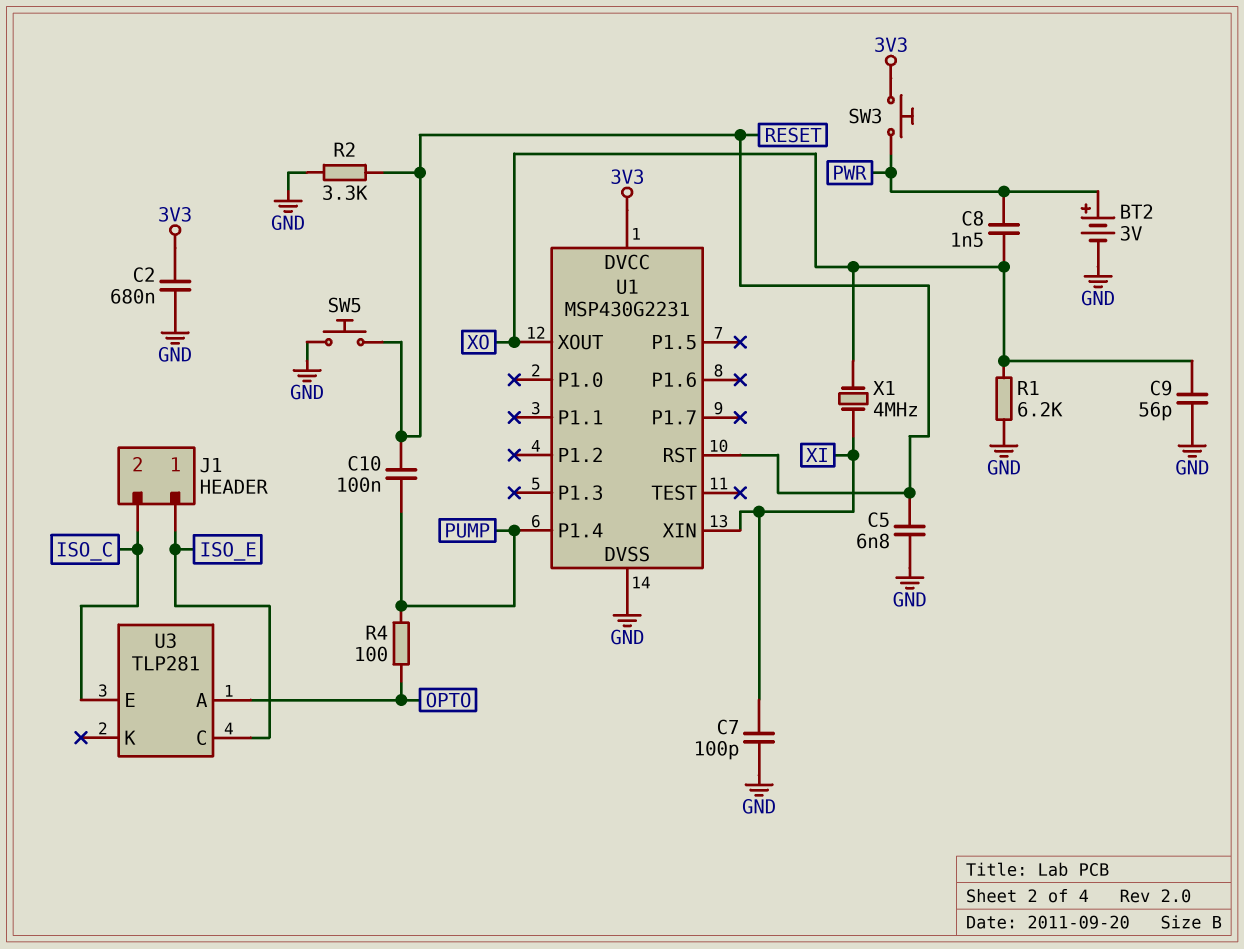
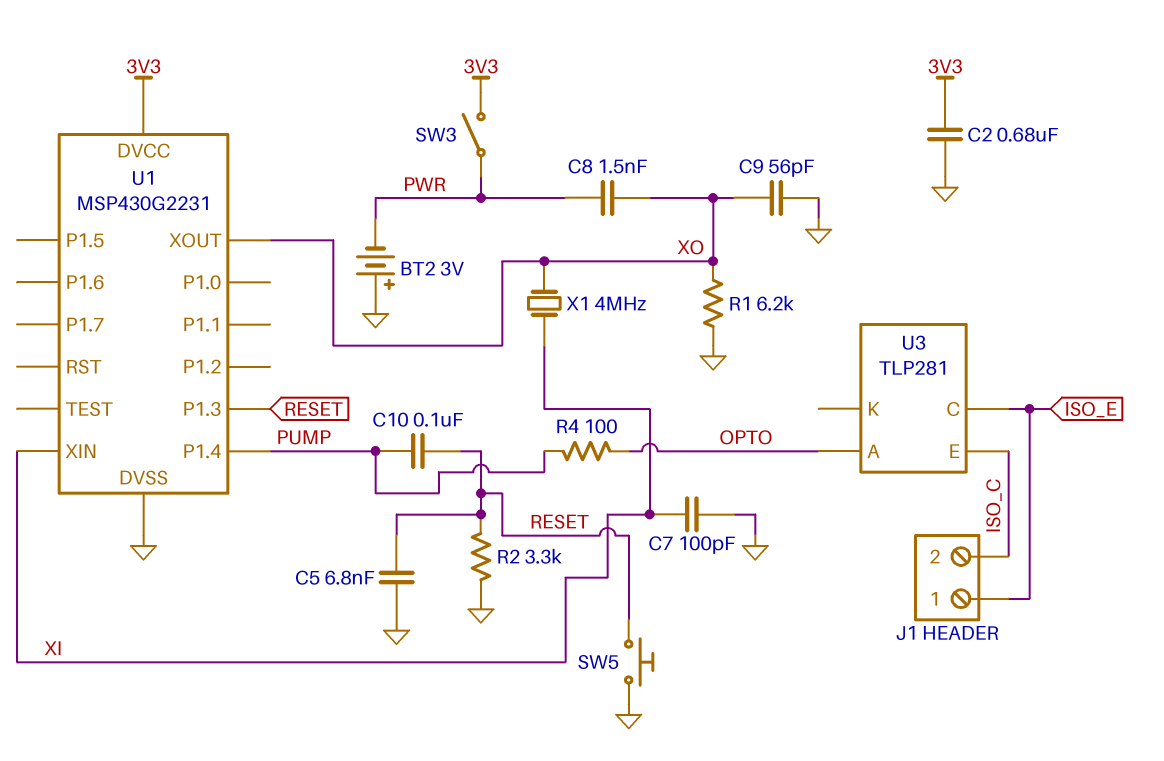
BT2: 3V (plus PWR, minus GND) -> 3V (plus GND, minus PWR)
SW3: button (3V3, PWR) -> switch (3V3, PWR)
U1 pin P1.3: none -> RESET
U1 pin RST: RESET -> none

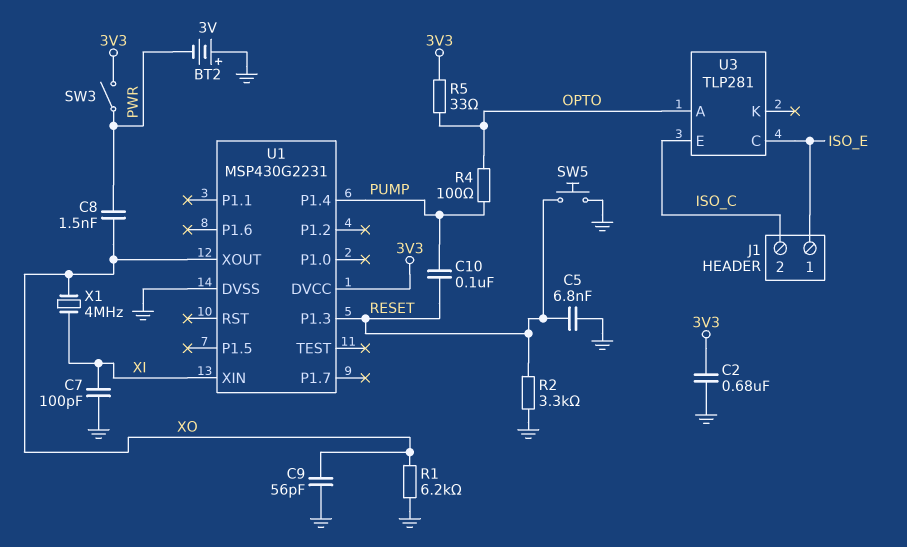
R5: none -> 33 (3V3, OPTO)

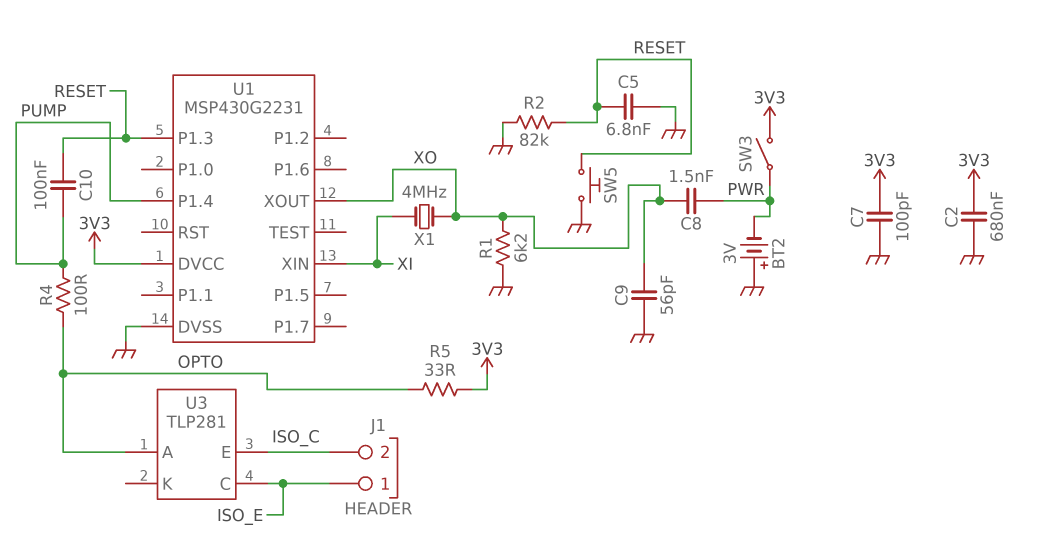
C7: 100pF (GND, XI) -> 100pF (3V3, GND)
R2: 3.3k (GND, RESET) -> 82k (GND, RESET)

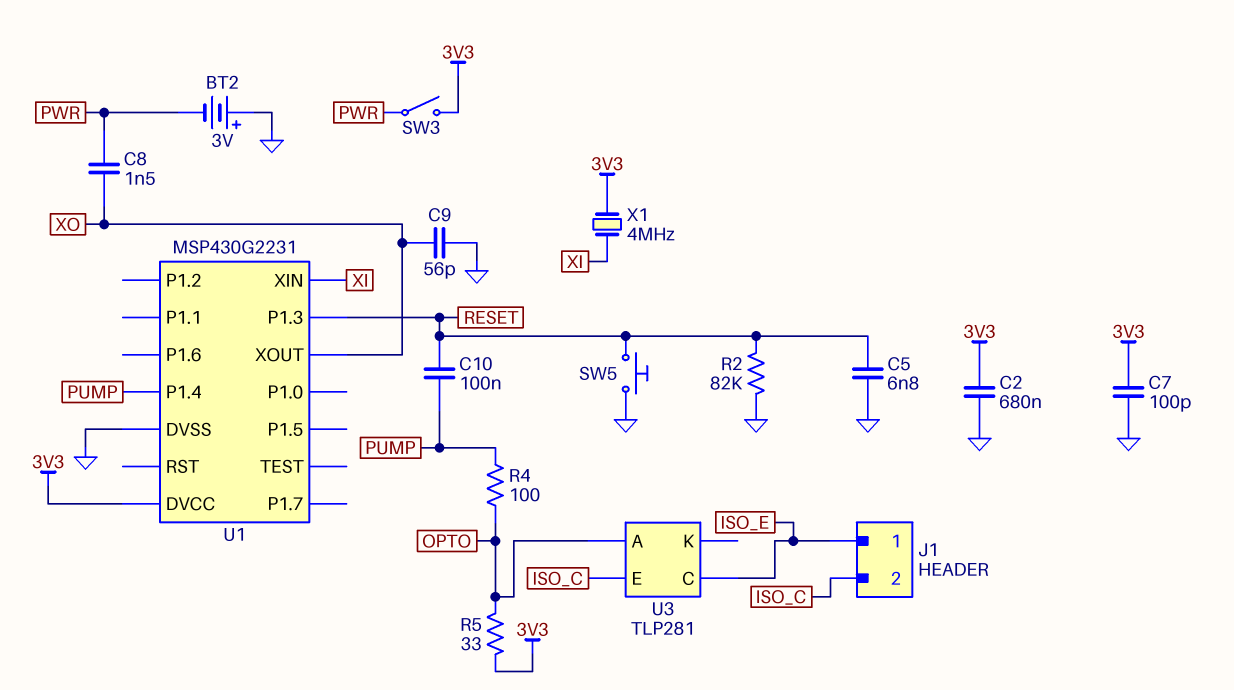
R1: 6.2k (GND, XO) -> none
X1: 4MHz (XI, XO) -> 4MHz (3V3, XI)

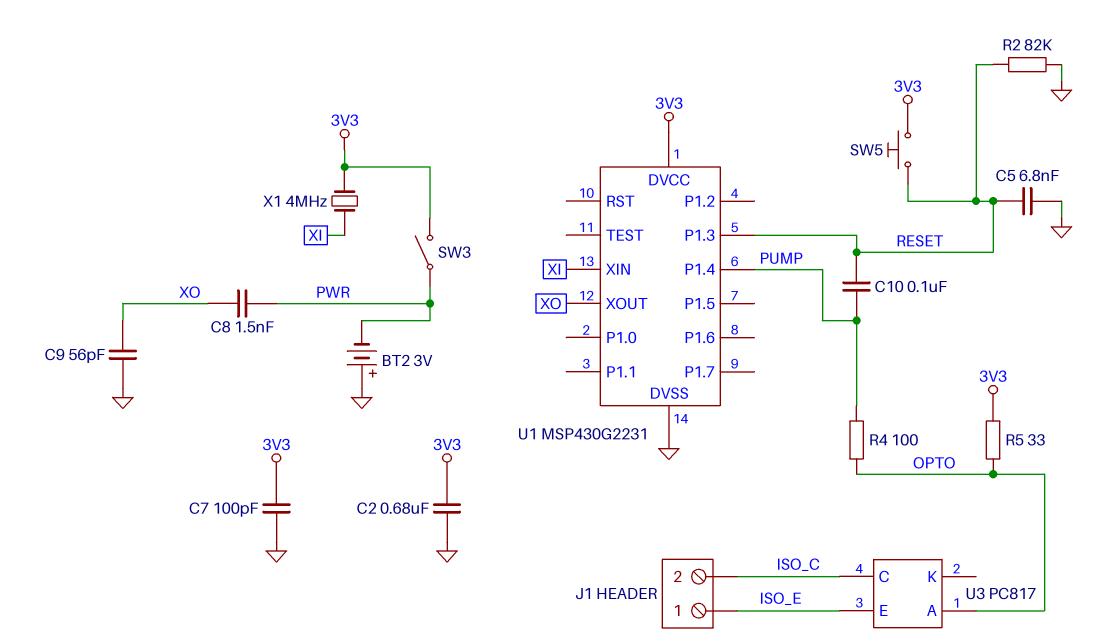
SW5: button (GND, RESET) -> button (3V3, RESET)
U3: TLP281 -> PC817
U3 pin C: ISO_E -> ISO_C
U3 pin E: ISO_C -> ISO_E

